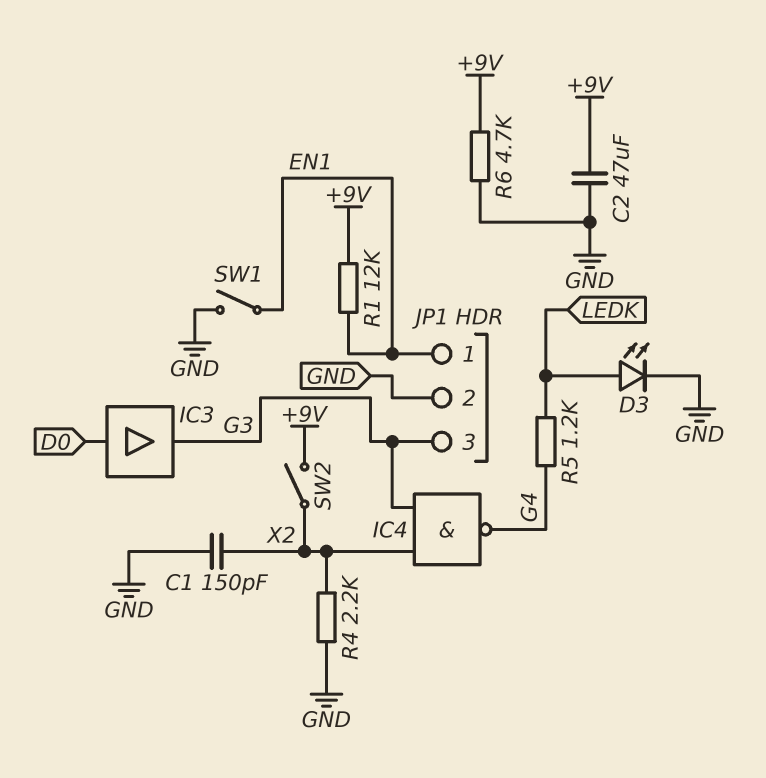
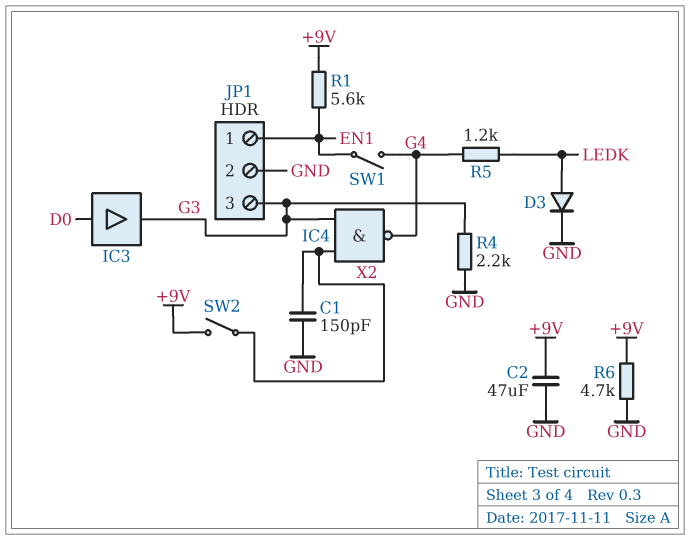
D3: LED (A LEDK, K GND) -> diode (A LEDK, K GND)
R1: 12k (+9V, EN1) -> 5.6k (+9V, EN1)
R4: 2.2k (GND, X2) -> 2.2k (G3, GND)
SW1: switch (EN1, GND) -> switch (EN1, G4)

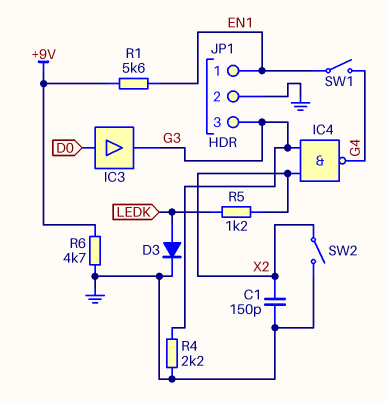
C2: 47uF (+9V, GND) -> none
R5: 1.2k (G4, LEDK) -> 1.2k (LEDK, X2)
SW2: switch (+9V, X2) -> switch (GND, X2)

